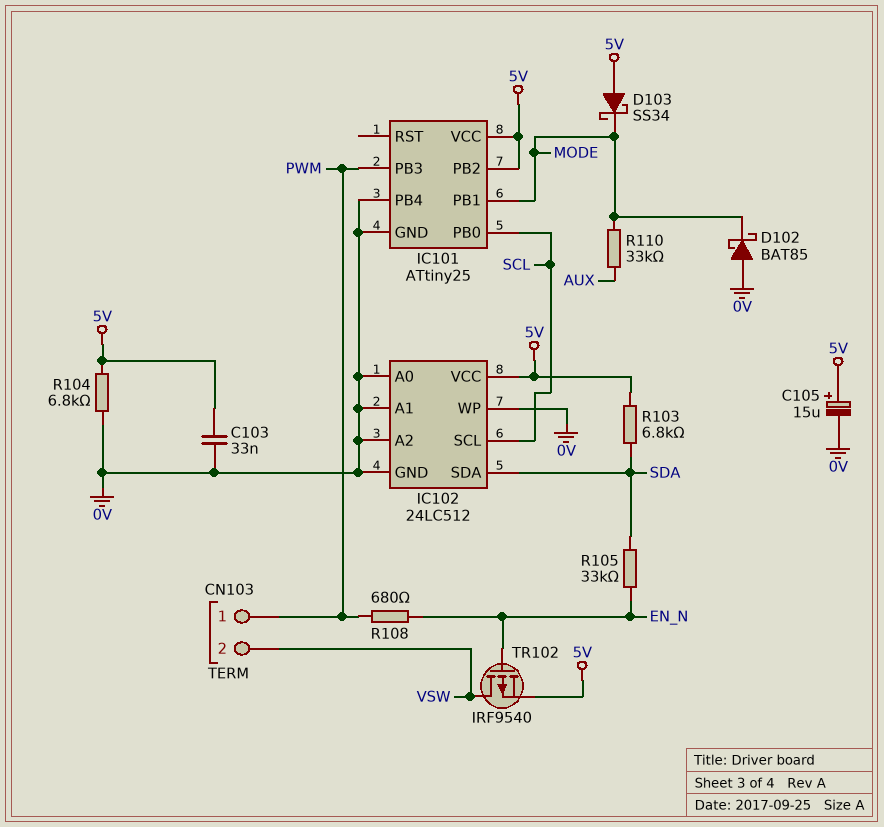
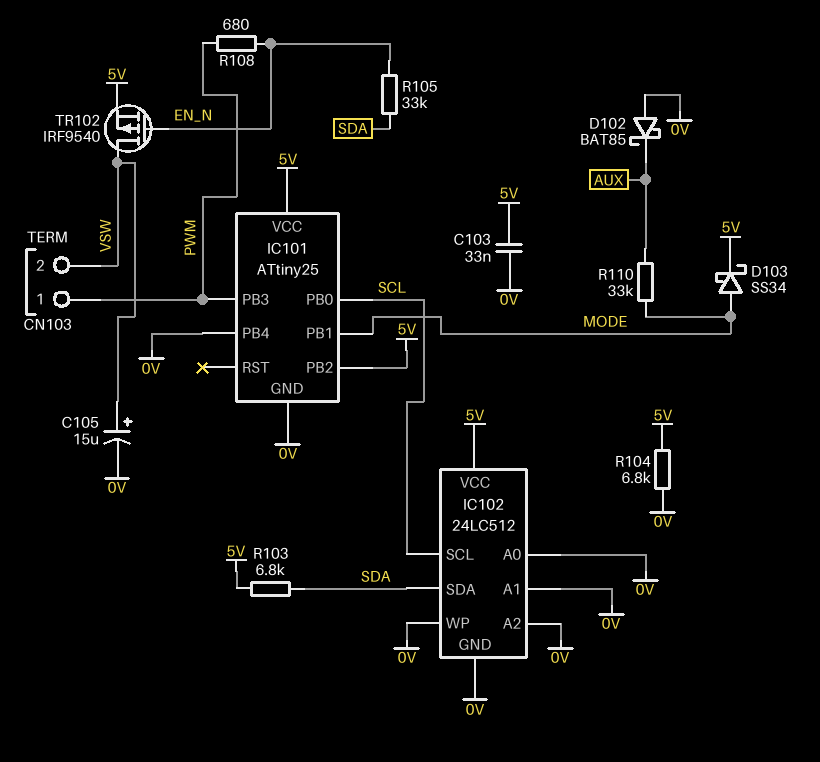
C105: 15uF (plus 5V, minus 0V) -> 15uF (plus VSW, minus 0V)
D102: schottky BAT85 (A 0V, K MODE) -> schottky BAT85 (A 0V, K AUX)
D103: schottky SS34 (A 5V, K MODE) -> schottky SS34 (A MODE, K 5V)

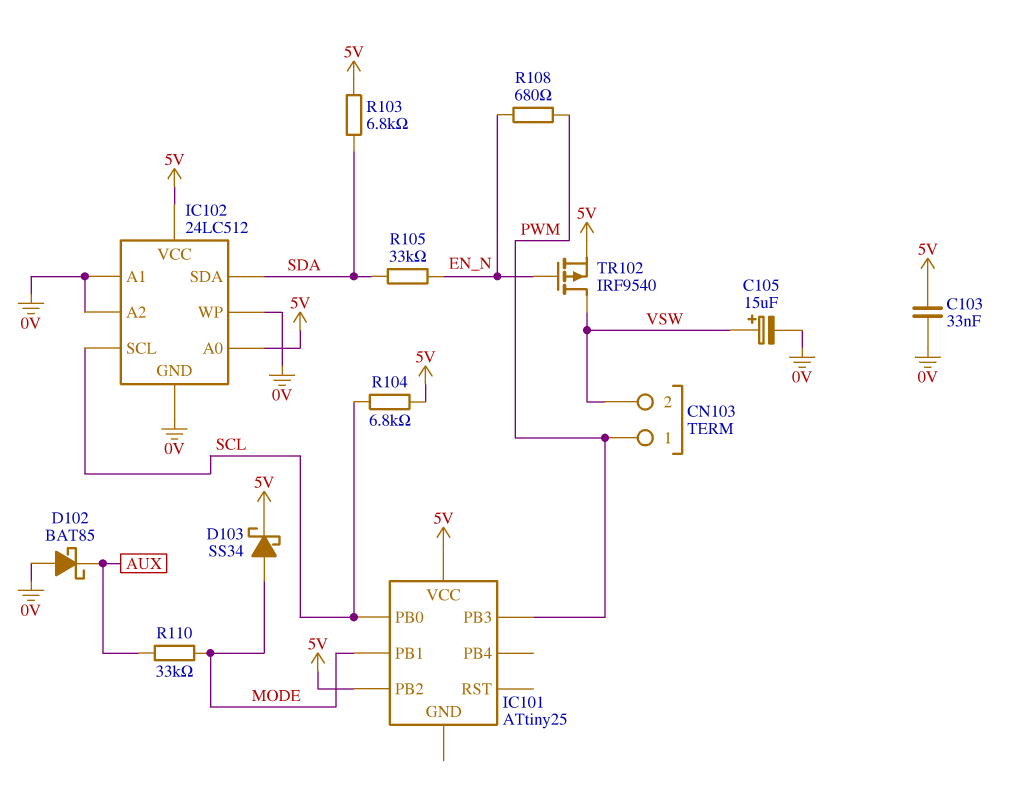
IC101 pin GND: 0V -> none
IC101 pin PB4: 0V -> none
IC102 pin A0: 0V -> 5V
R104: 6.8k (0V, 5V) -> 6.8k (5V, SCL)

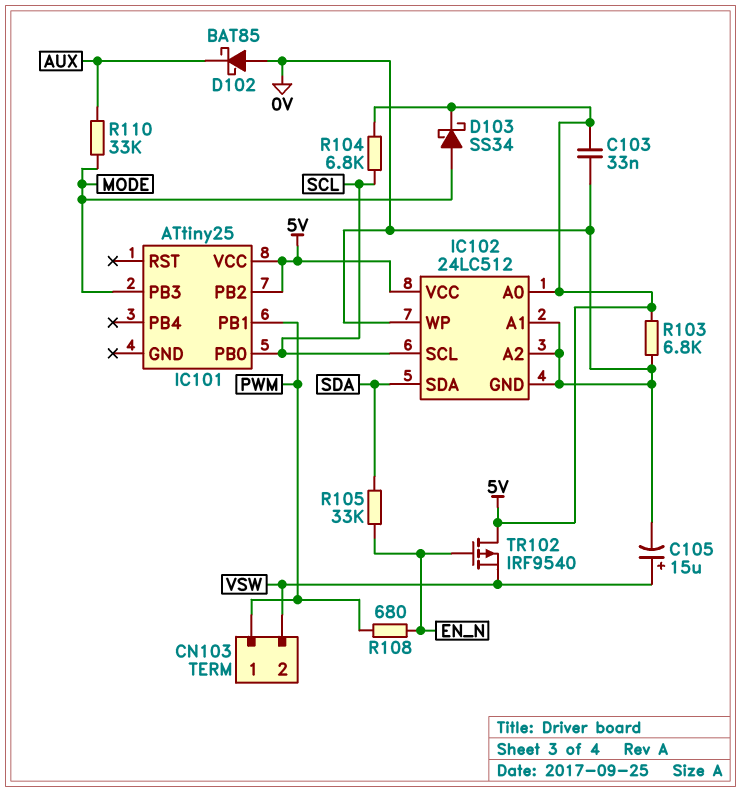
IC101 pin PB1: MODE -> PWM
IC101 pin PB3: PWM -> MODE
R103: 6.8k (5V, SDA) -> 6.8k (0V, 5V)
TR102: PMOS IRF9540 (G EN_N, D VSW, S 5V) -> PMOS IRF9540 (G EN_N, D 5V, S VSW)

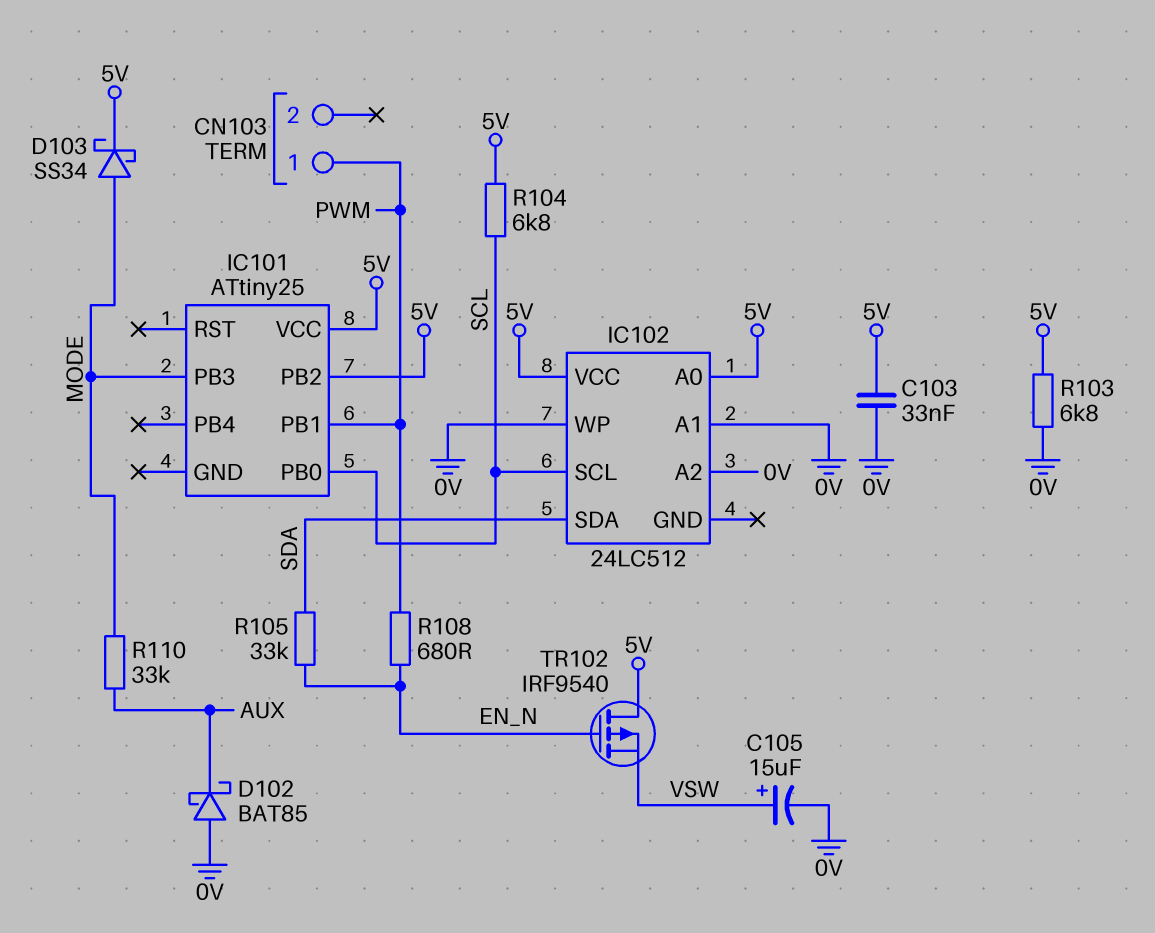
CN103 pin 2: VSW -> none
IC102 pin GND: 0V -> none

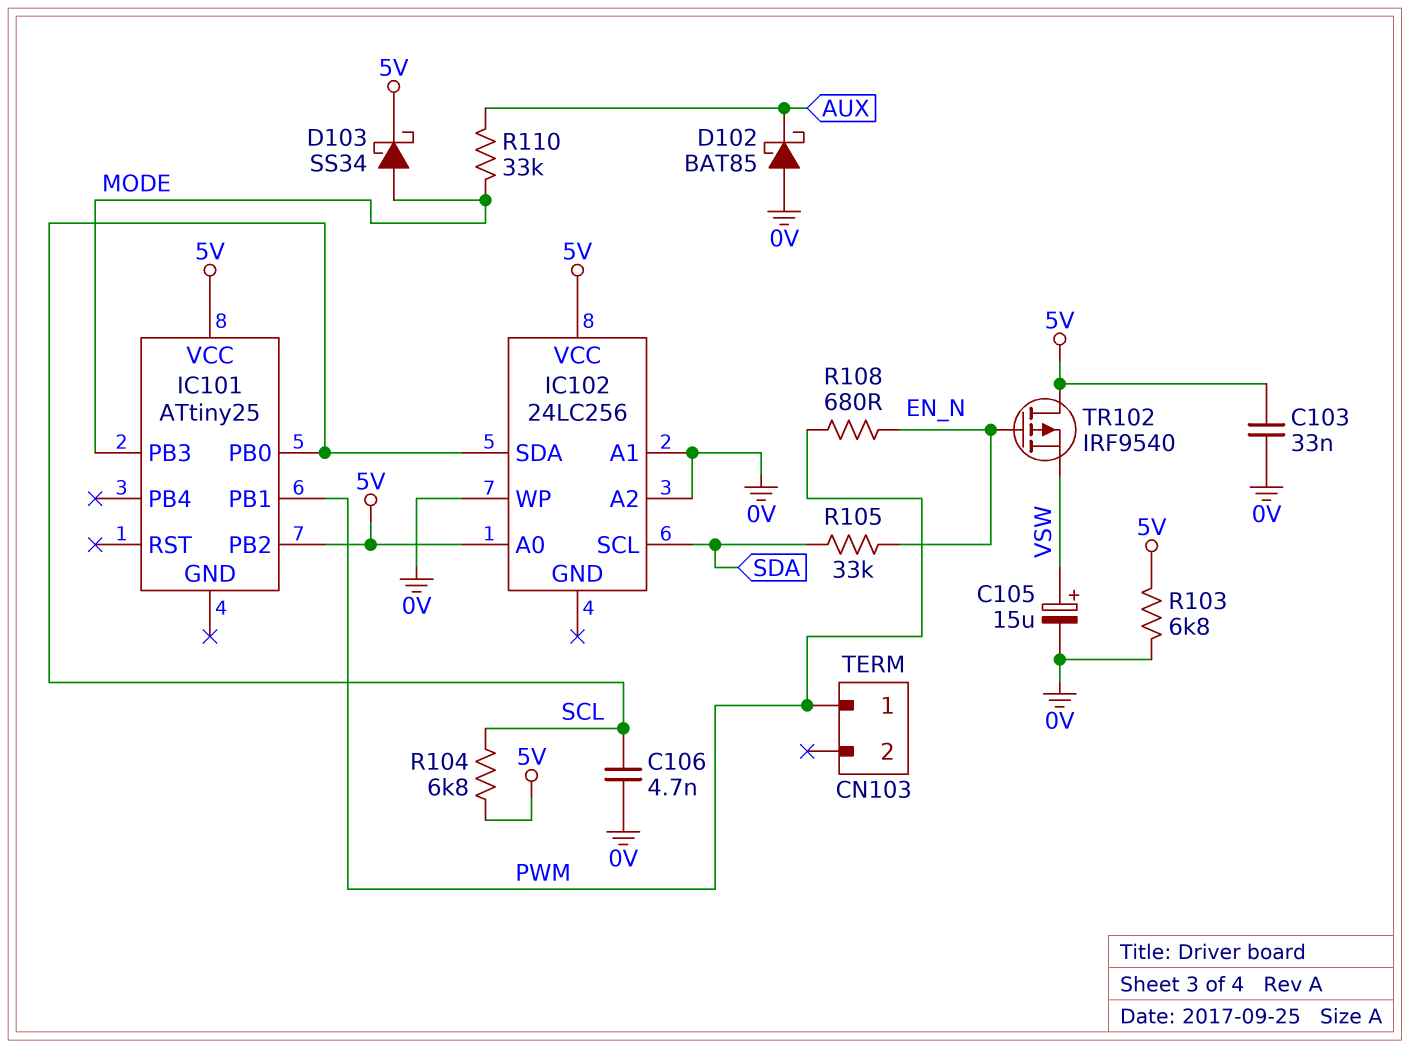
C106: none -> 4.7nF (0V, SCL)
IC102: 24LC512 -> 24LC256
IC102 pin SCL: SCL -> SDA
IC102 pin SDA: SDA -> SCL

